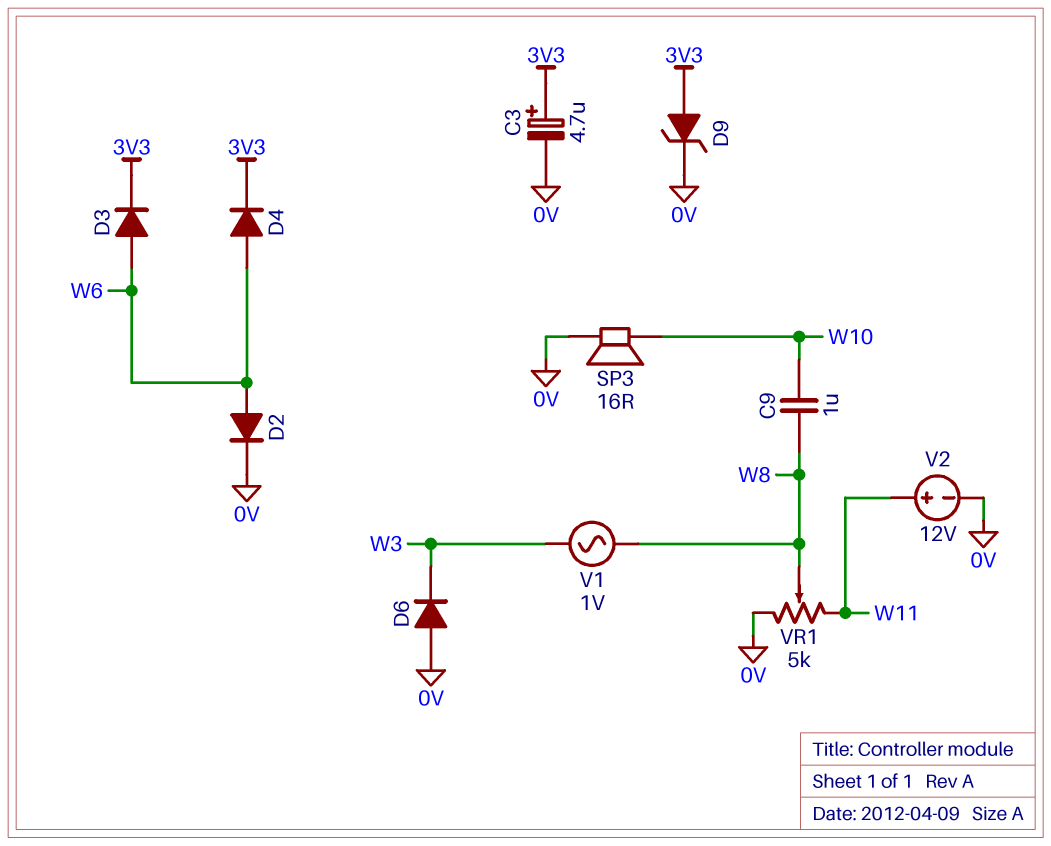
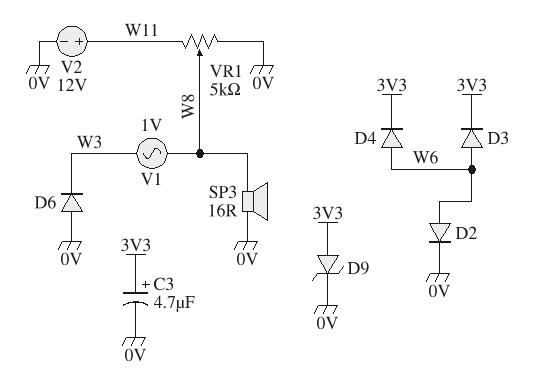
C9: 1uF (W8, W10) -> none
SP3: speaker 16R (0V, W10) -> speaker 16R (0V, W8)

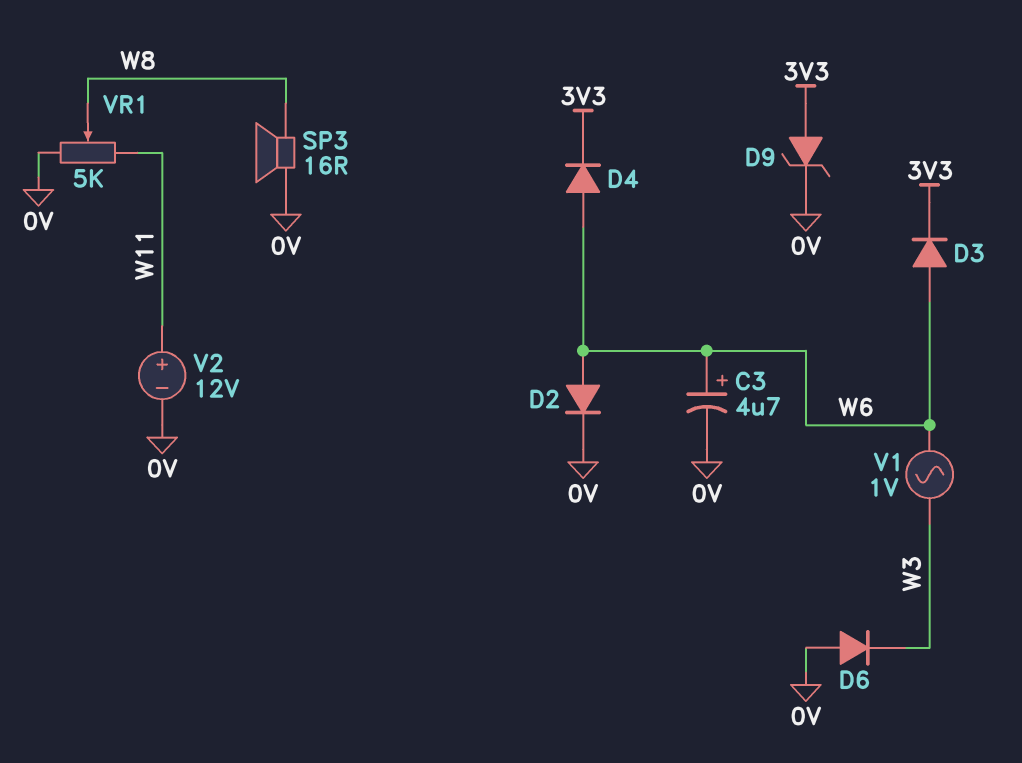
C3: 4.7uF (plus 3V3, minus 0V) -> 4.7uF (plus W6, minus 0V)
V1: AC 1V (W3, W8) -> AC 1V (W3, W6)

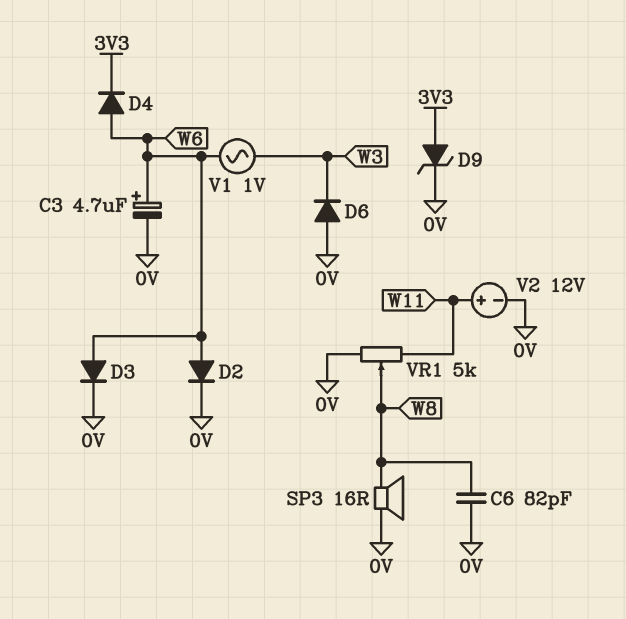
C6: none -> 82pF (0V, W8)
D3: diode (A W6, K 3V3) -> diode (A W6, K 0V)

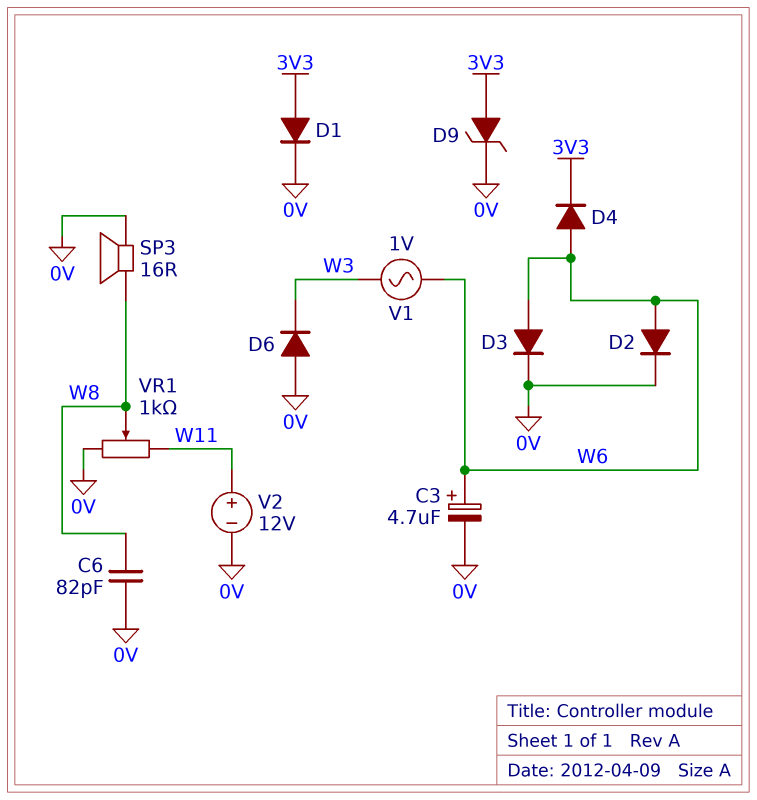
D1: none -> diode (A 3V3, K 0V)
VR1: 5k (0V, W11, wiper W8) -> 1k (0V, W11, wiper W8)

